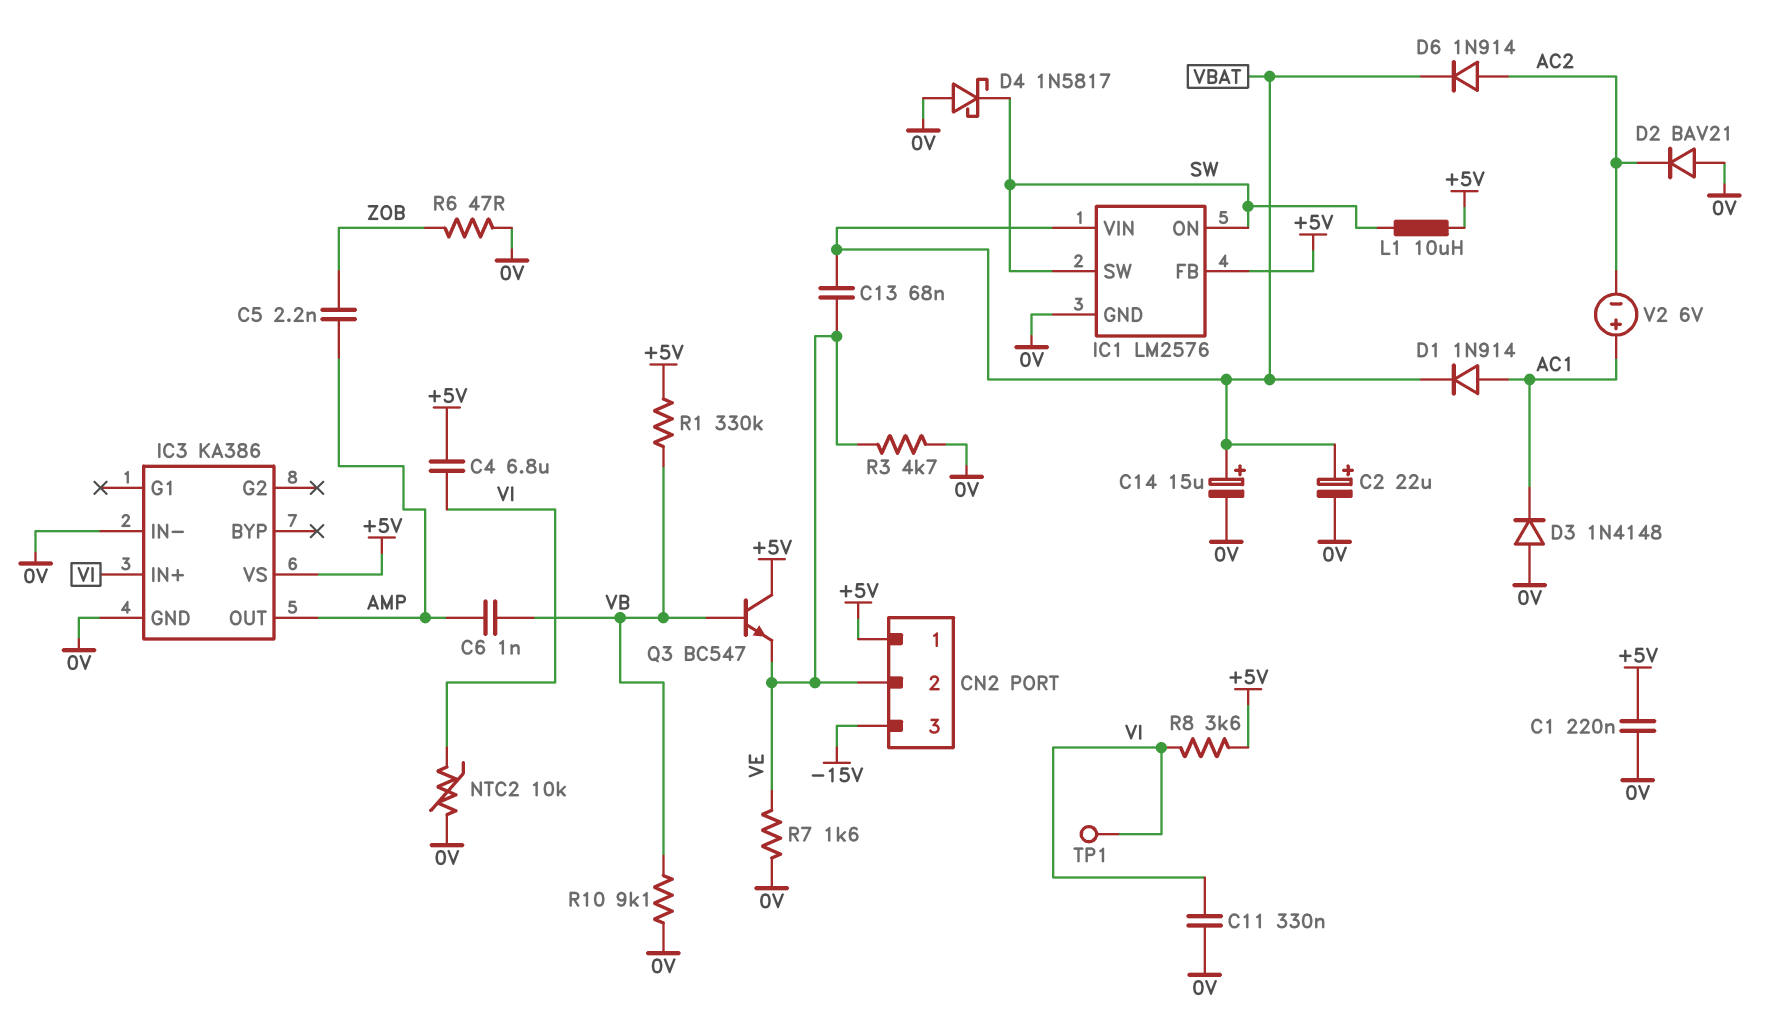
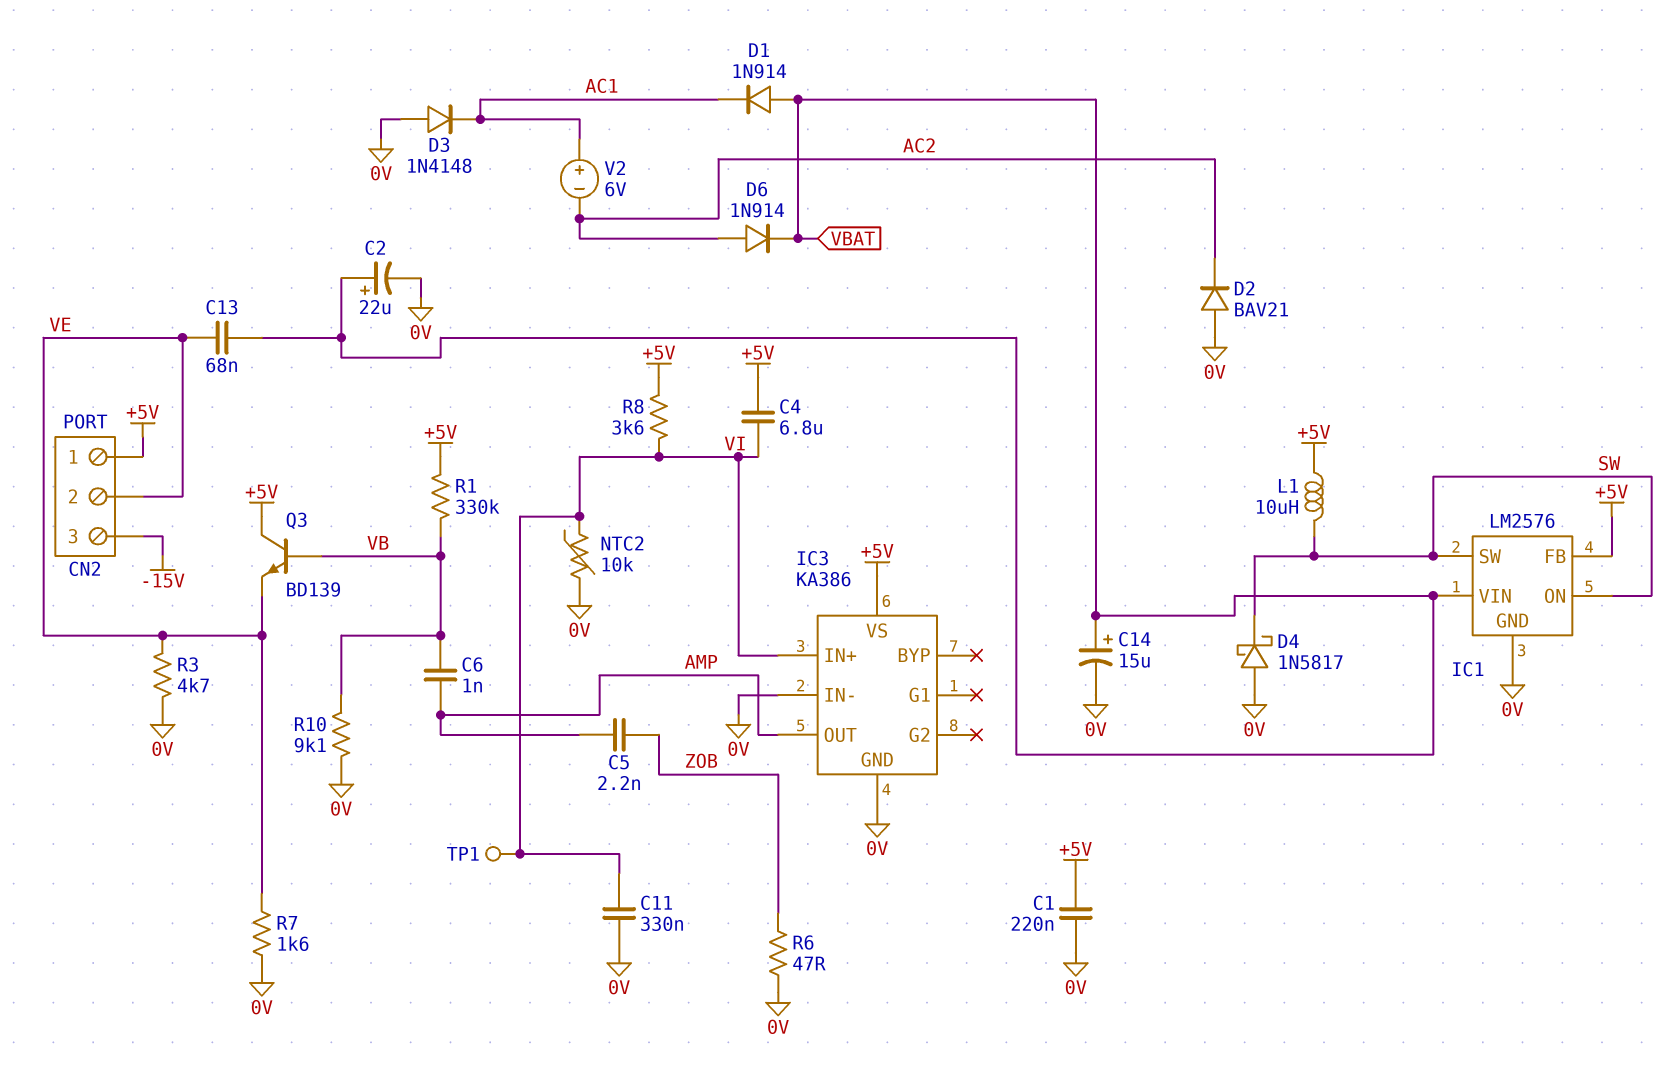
D1: diode 1N914 (A AC1, K VBAT) -> diode 1N914 (A VBAT, K AC1)
Q3: NPN BC547 (B VB, C +5V, E VE) -> NPN BD139 (B VB, C +5V, E VE)

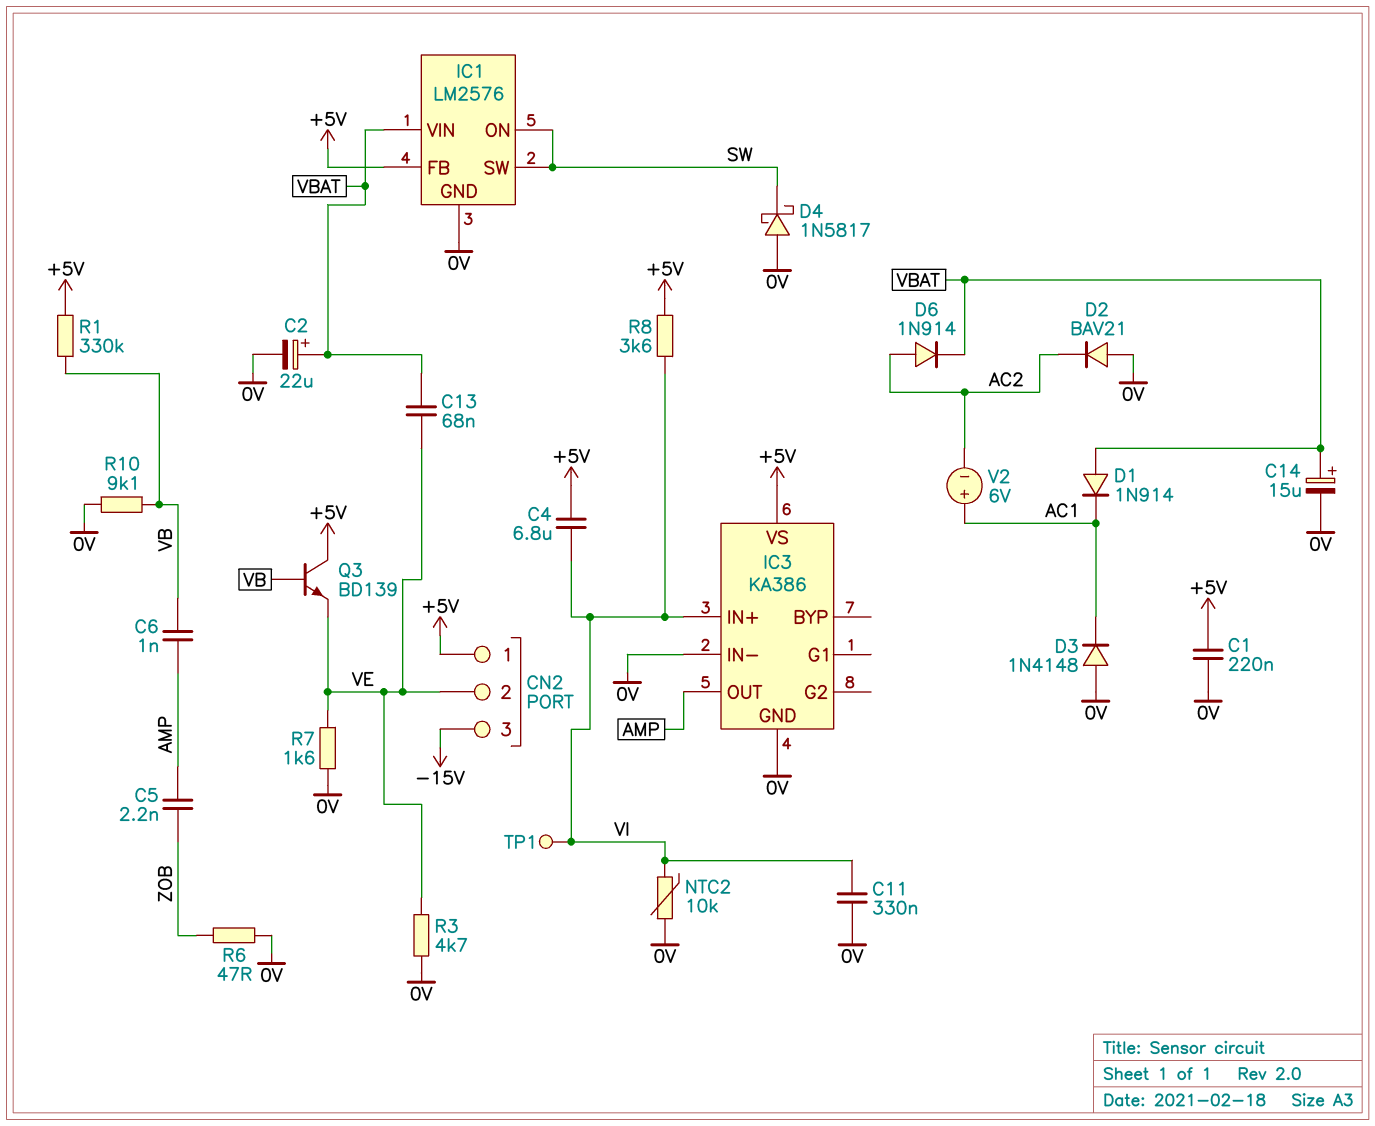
L1: 10uH (+5V, SW) -> none

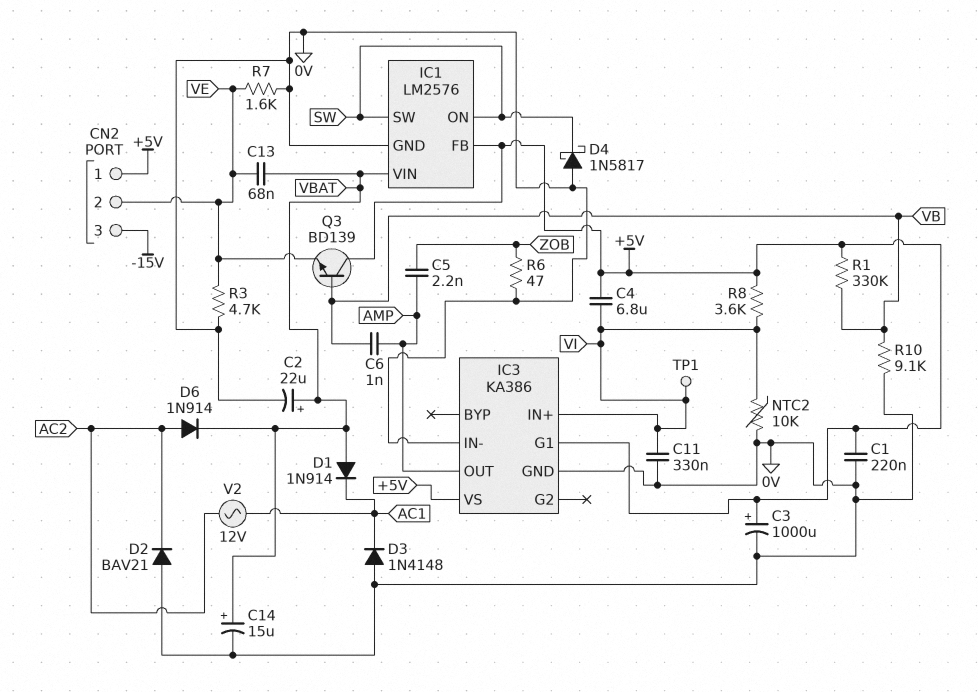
C3: none -> 1000uF (plus +5V, minus 0V)
IC3 pin G1: none -> +5V
V2: 6V (plus AC1, minus AC2) -> AC 12V (AC1, AC2)

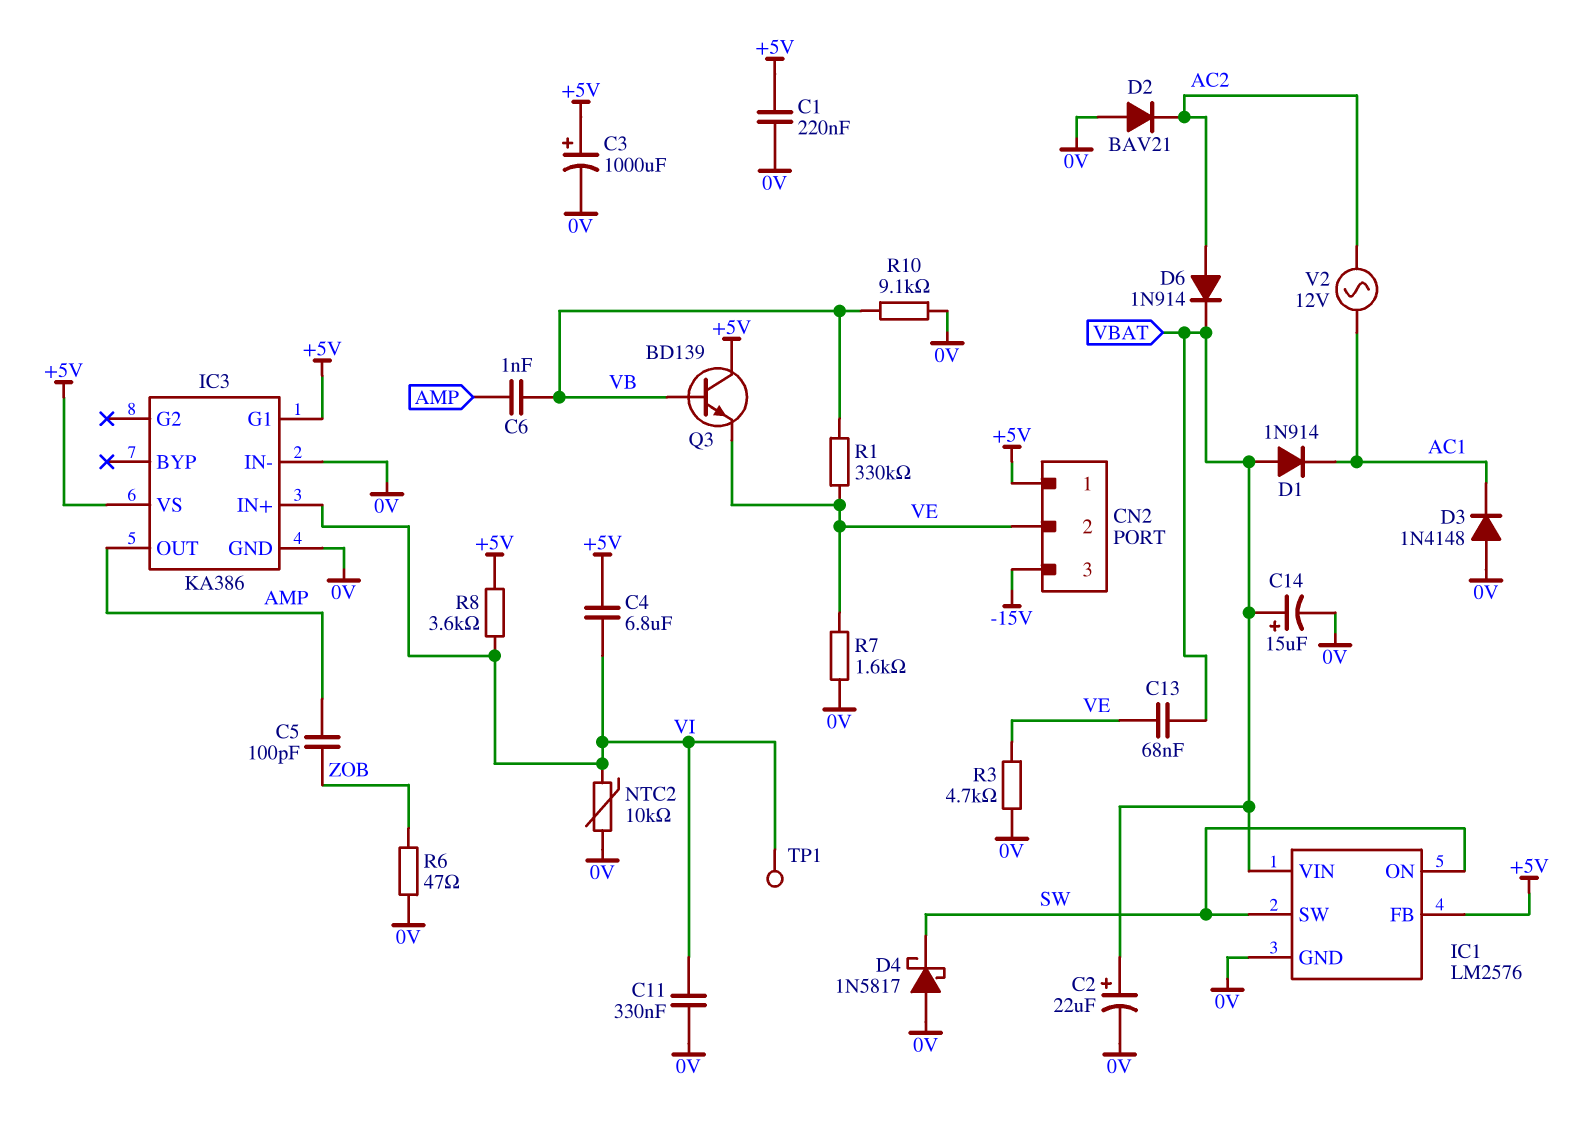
C5: 2.2nF (AMP, ZOB) -> 100pF (AMP, ZOB)
R1: 330k (+5V, VB) -> 330k (VB, VE)

